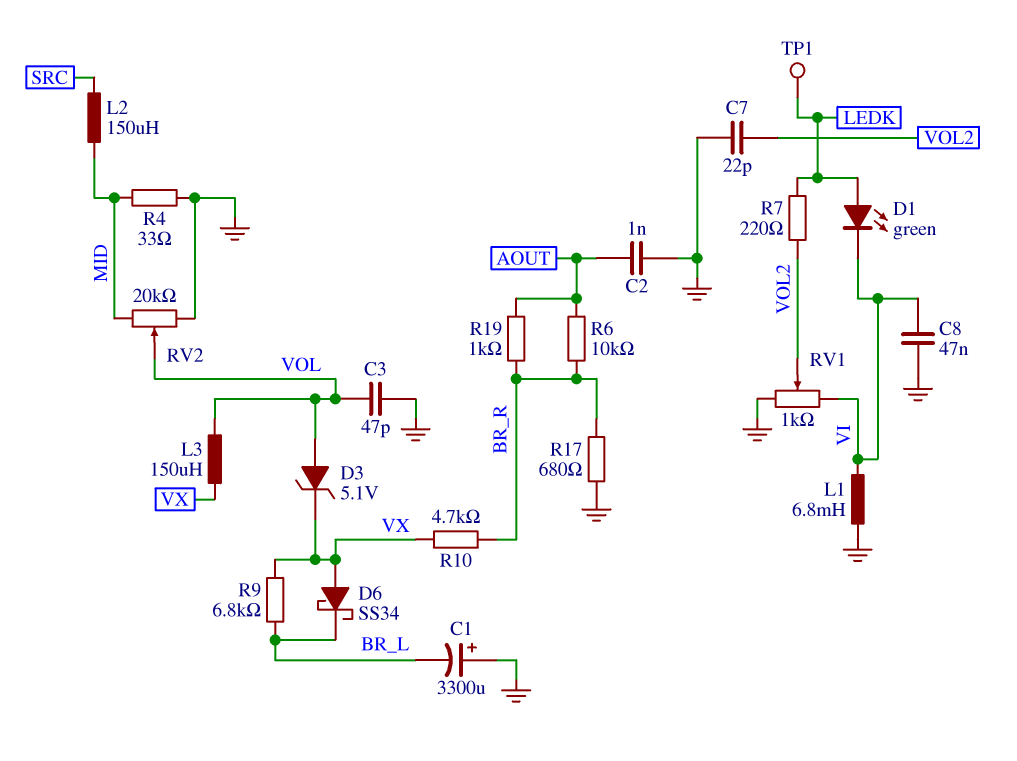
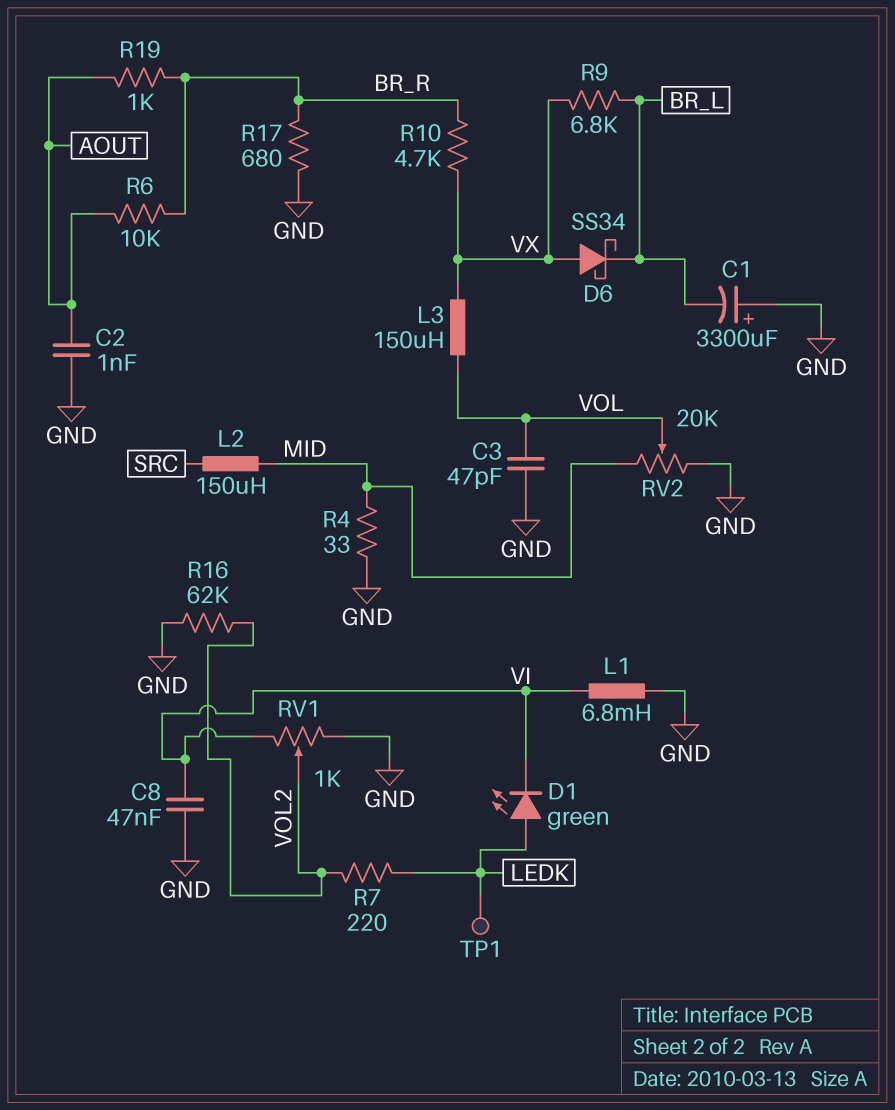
C7: 22pF (GND, VOL2) -> none
D3: zener 5.1V (A VOL, K VX) -> none
R16: none -> 62k (GND, VOL2)

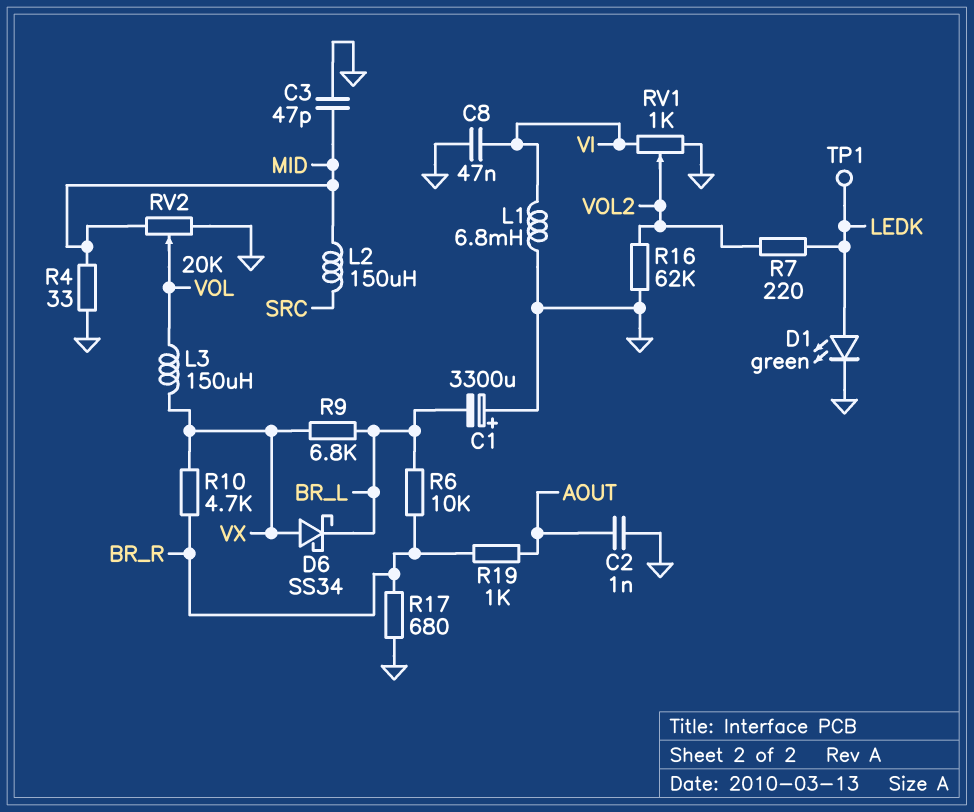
C3: 47pF (GND, VOL) -> 47pF (GND, MID)
D1: LED green (A LEDK, K VI) -> LED green (A LEDK, K GND)
R6: 10k (AOUT, BR_R) -> 10k (BR_L, BR_R)

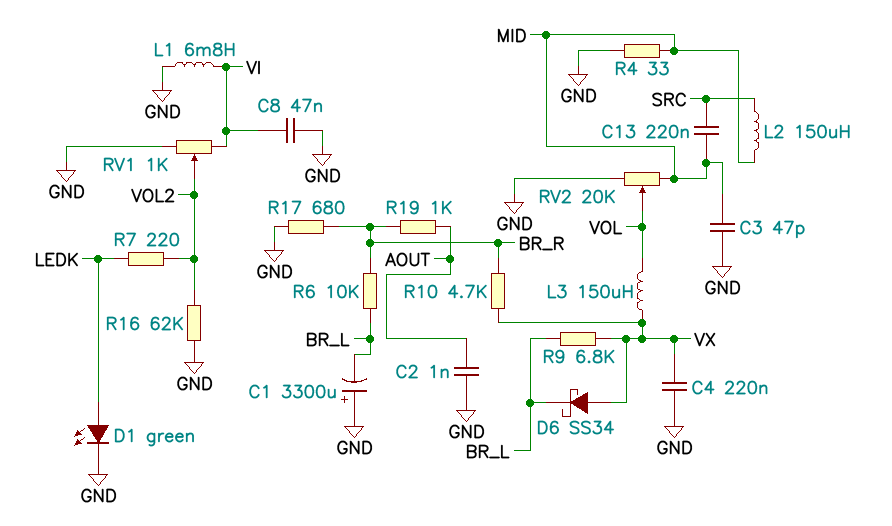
C4: none -> 220nF (GND, VX)
C13: none -> 220nF (MID, SRC)
TP1: test point (LEDK) -> none

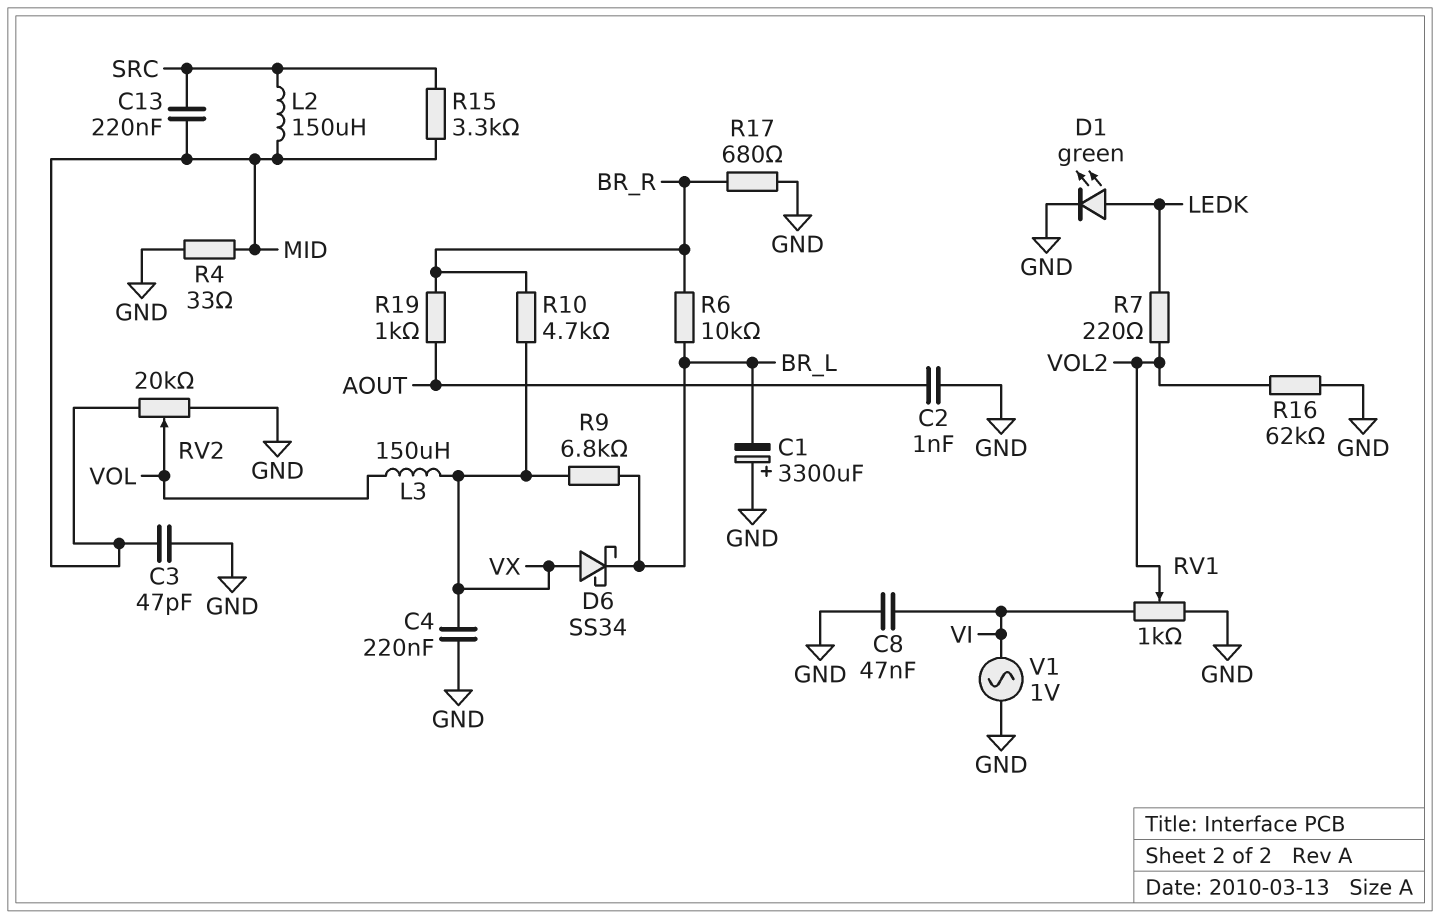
L1: 6.8mH (GND, VI) -> none
R15: none -> 3.3k (MID, SRC)
V1: none -> AC 1V (GND, VI)

